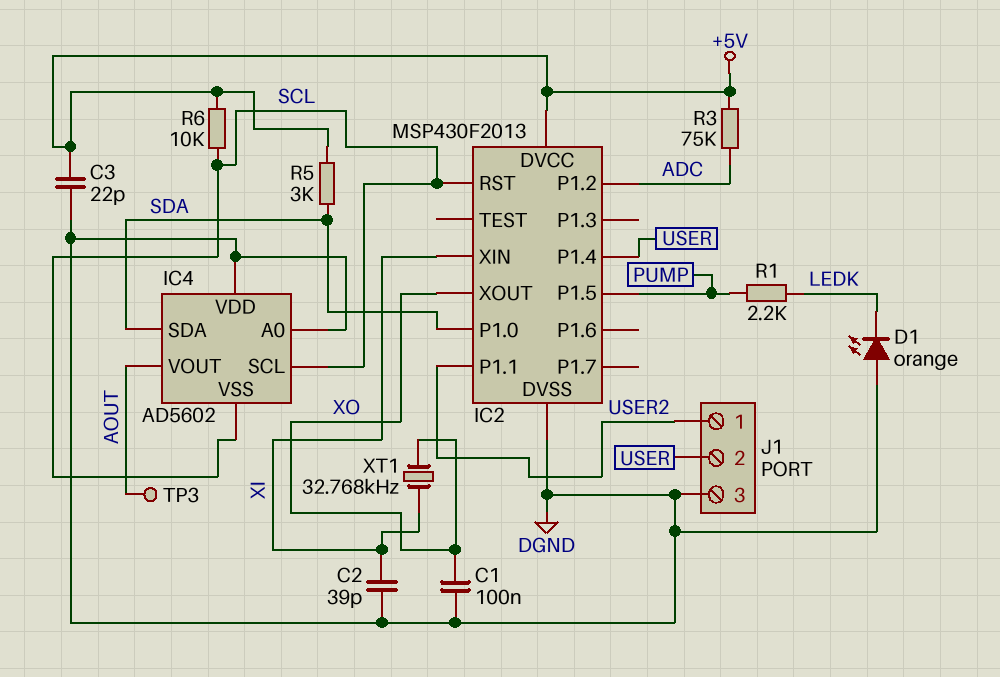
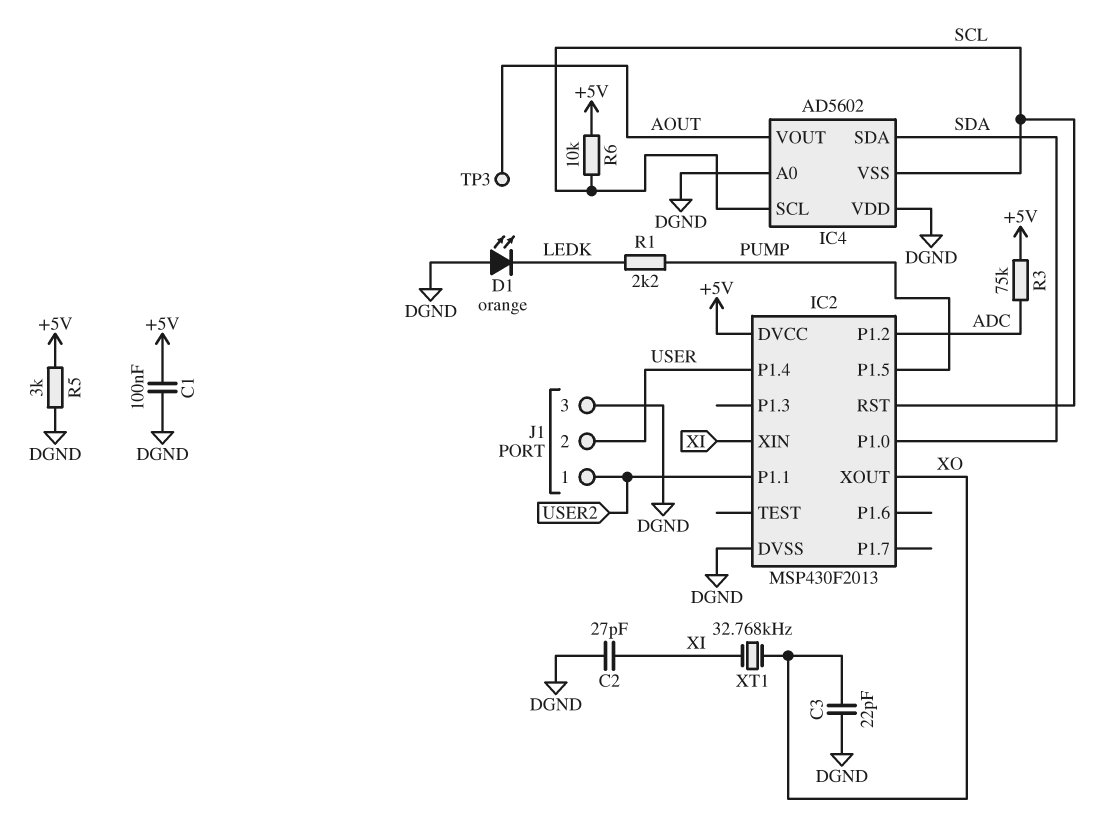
C1: 100nF (DGND, XO) -> 100nF (+5V, DGND)
C2: 39pF (DGND, XI) -> 27pF (DGND, XI)
C3: 22pF (+5V, DGND) -> 22pF (DGND, XO)
R5: 3k (+5V, SDA) -> 3k (+5V, DGND)

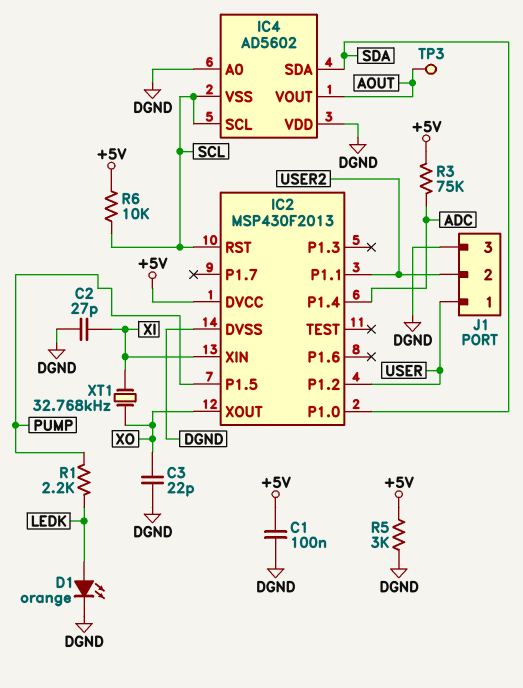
D1: LED orange (A DGND, K LEDK) -> LED orange (A LEDK, K DGND)
IC2 pin P1.2: ADC -> USER
IC2 pin P1.4: USER -> ADC
J1 pin 1: USER2 -> USER
J1 pin 2: USER -> USER2

